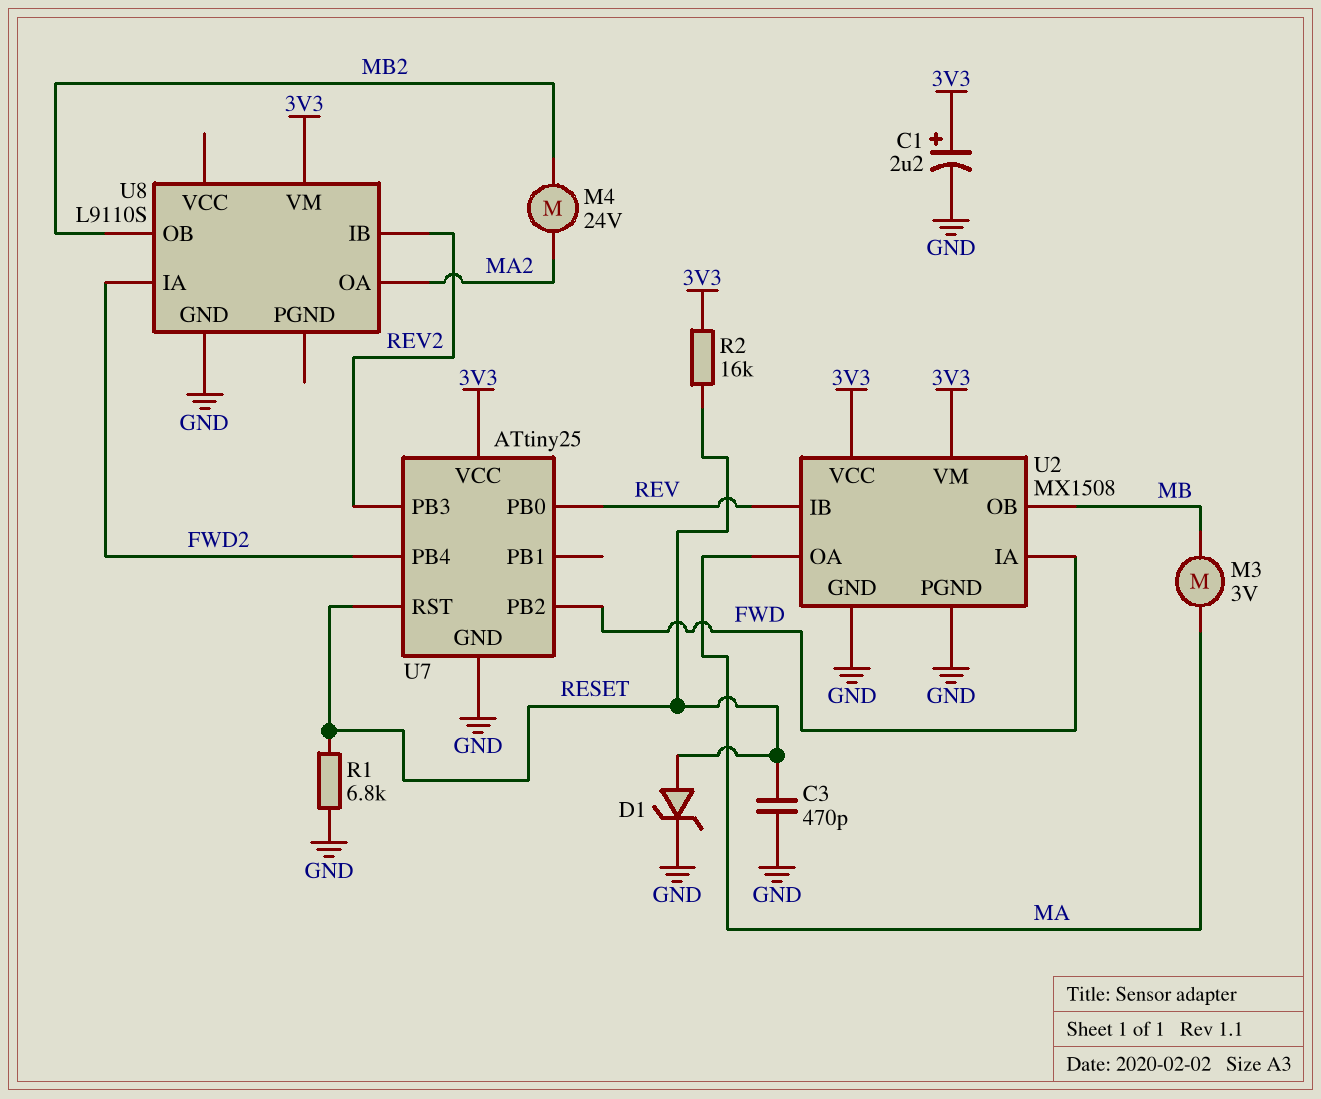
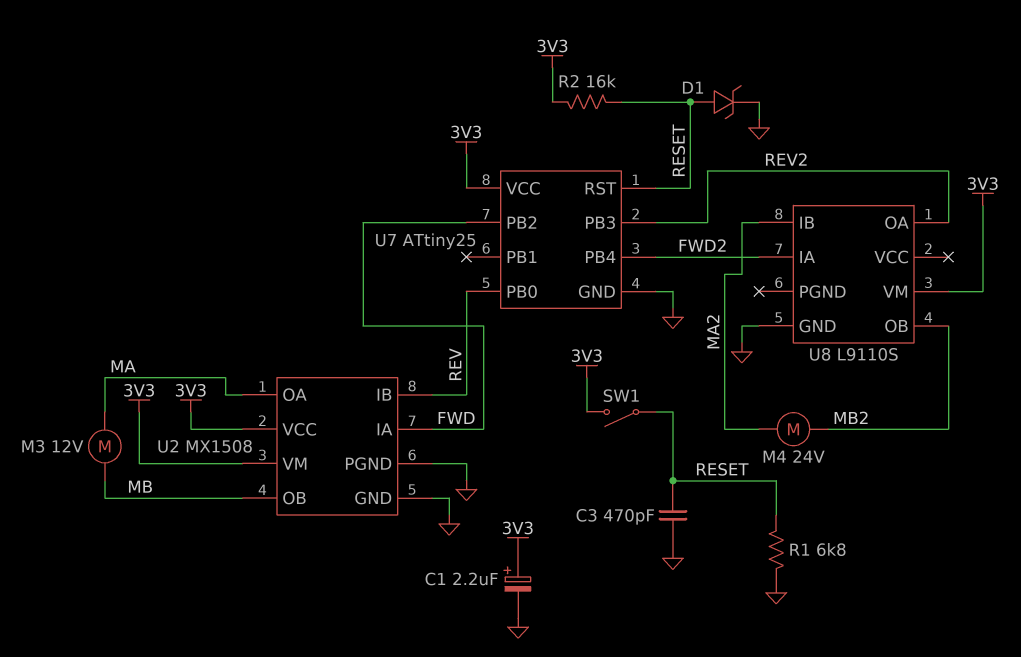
M3: motor 3V (MA, MB) -> motor 12V (MA, MB)
SW1: none -> switch (3V3, RESET)
U8 pin IB: REV2 -> MA2
U8 pin OA: MA2 -> REV2

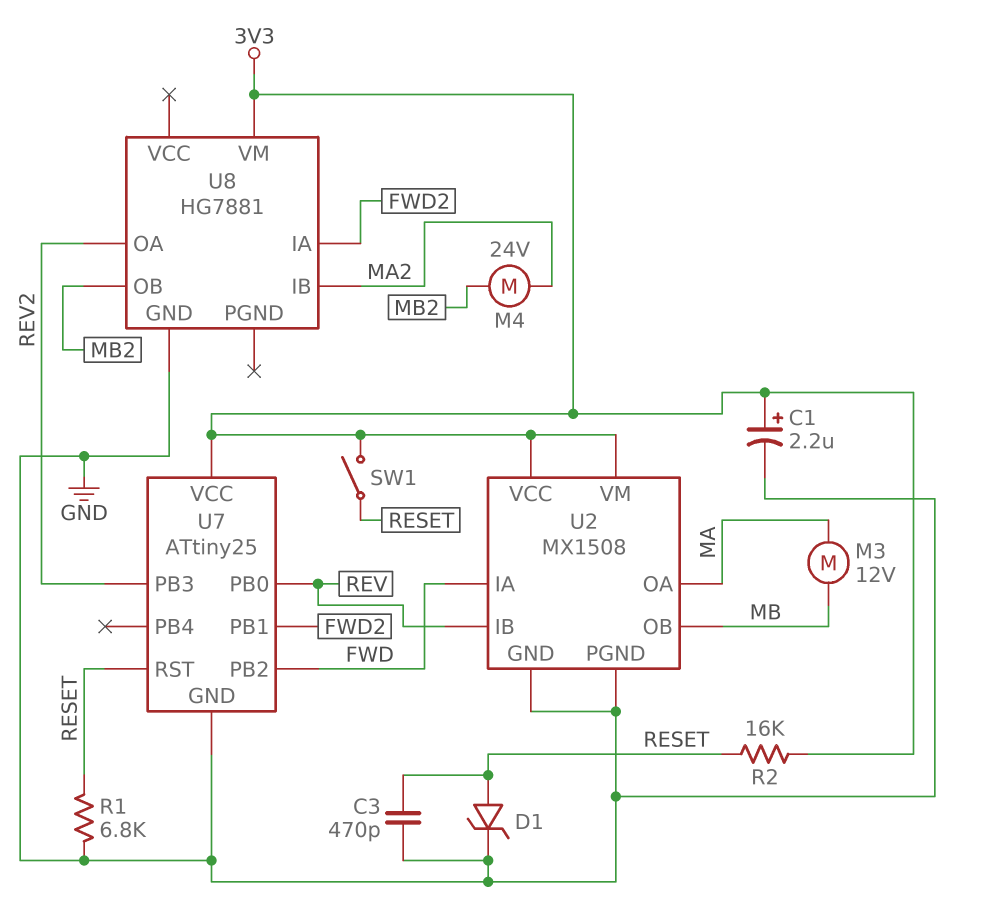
U7 pin PB1: none -> FWD2
U7 pin PB4: FWD2 -> none
U8: L9110S -> HG7881

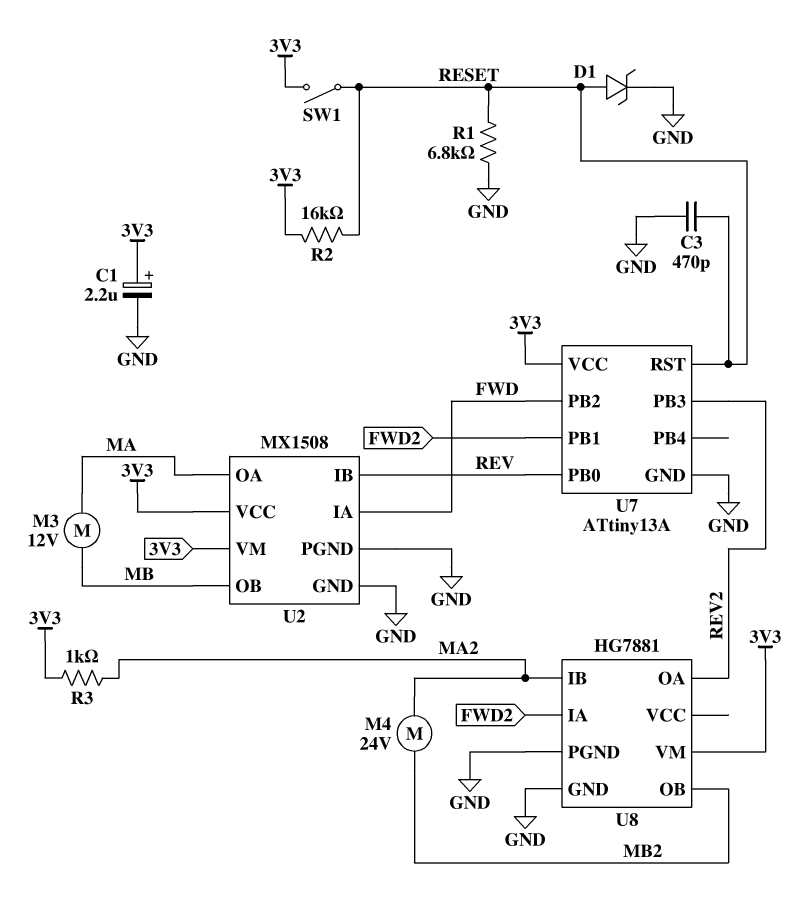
R3: none -> 1k (3V3, MA2)
U7: ATtiny25 -> ATtiny13A
U8 pin PGND: none -> GND

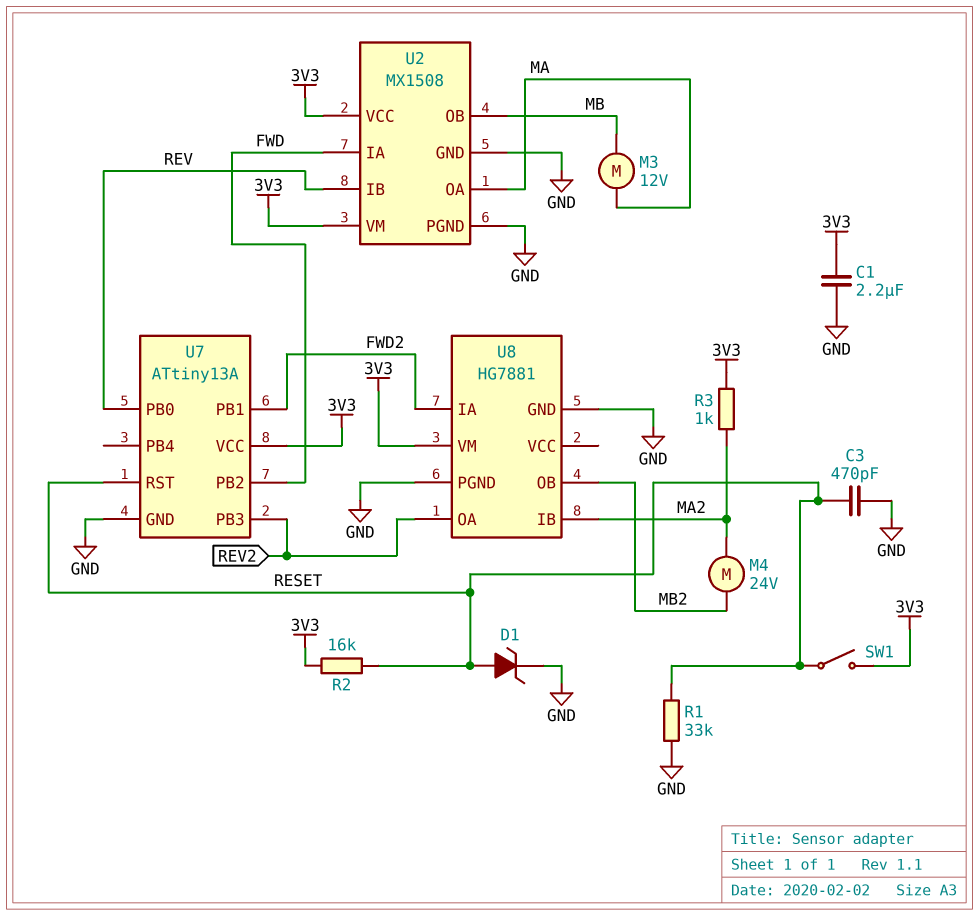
C1: 2.2uF (plus 3V3, minus GND) -> 2.2uF (3V3, GND)
R1: 6.8k (GND, RESET) -> 33k (GND, RESET)

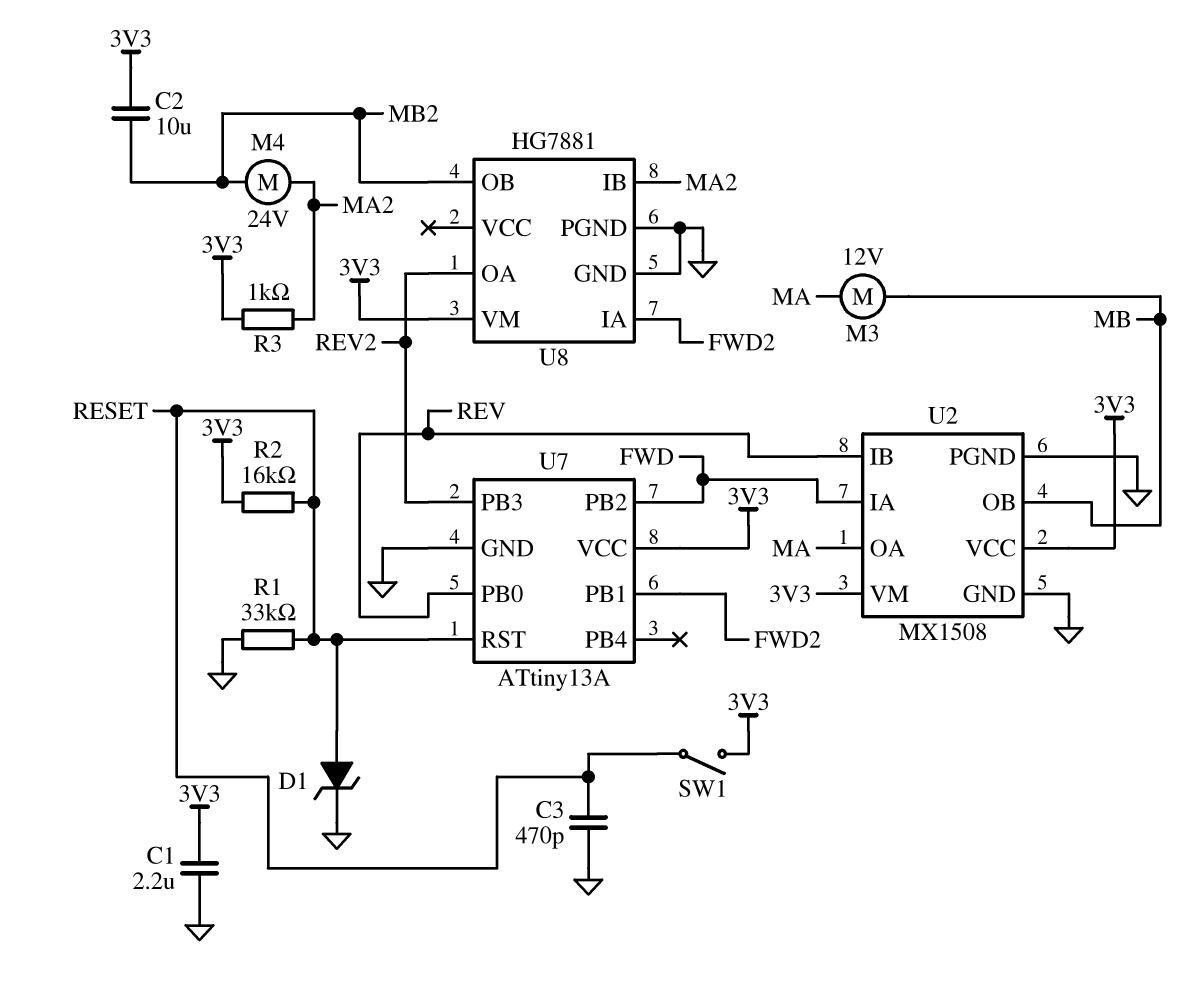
C2: none -> 10uF (3V3, MB2)

